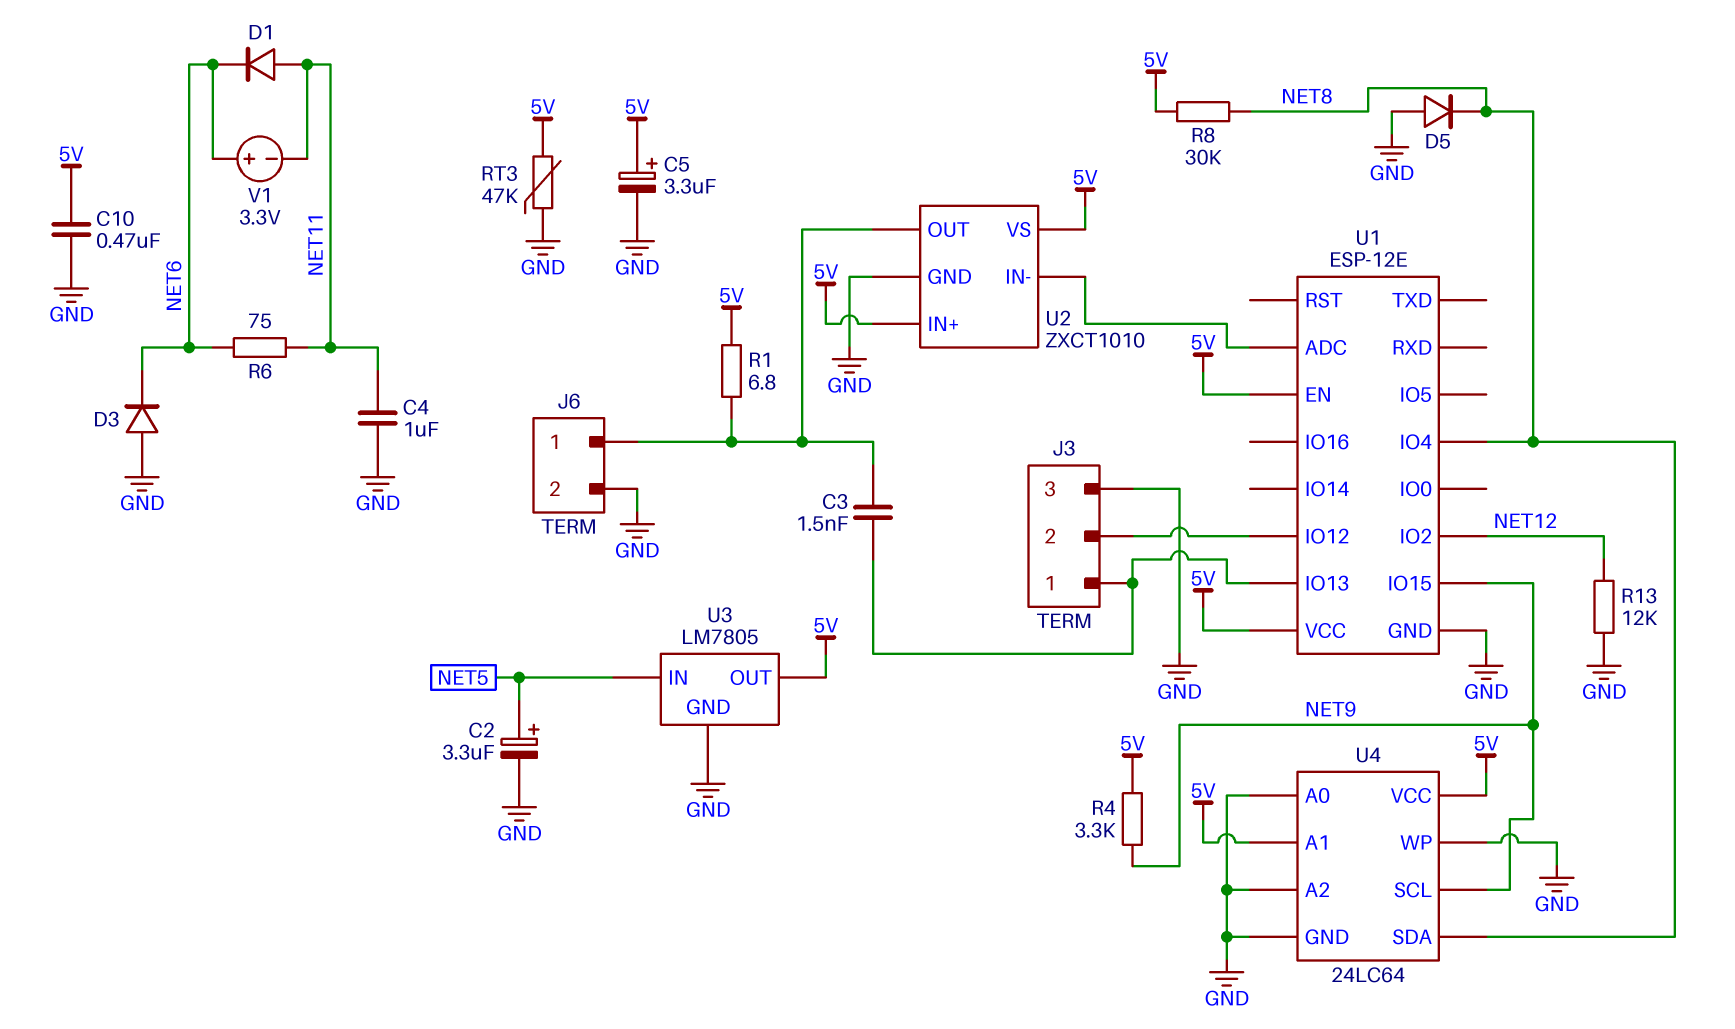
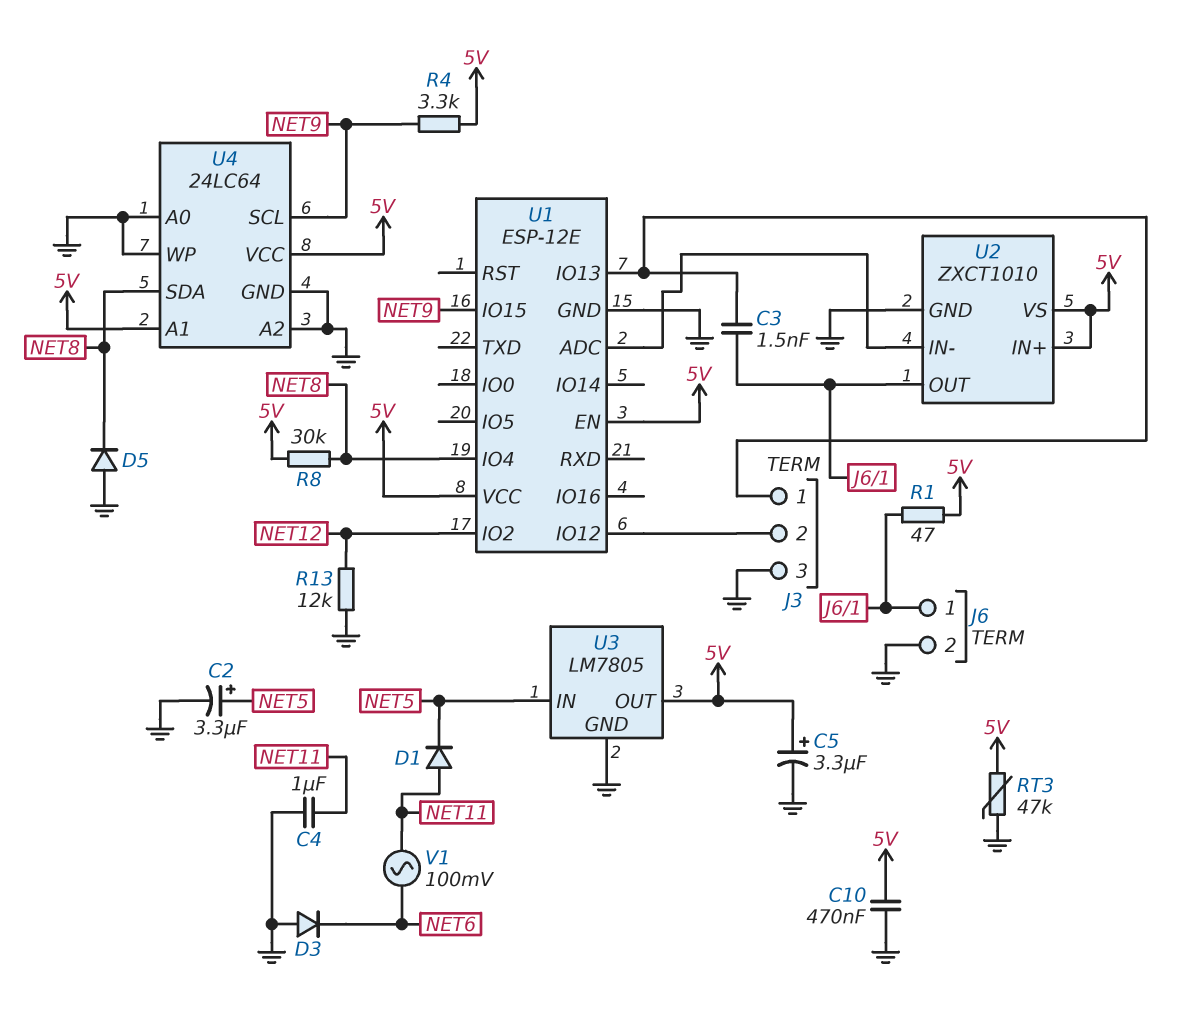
D1: diode (A NET11, K NET6) -> diode (A NET11, K NET5)
R1: 6.8 (5V, J6/1) -> 47 (5V, J6/1)
R6: 75 (NET6, NET11) -> none
V1: 3.3V (plus NET6, minus NET11) -> AC 100mV (NET6, NET11)

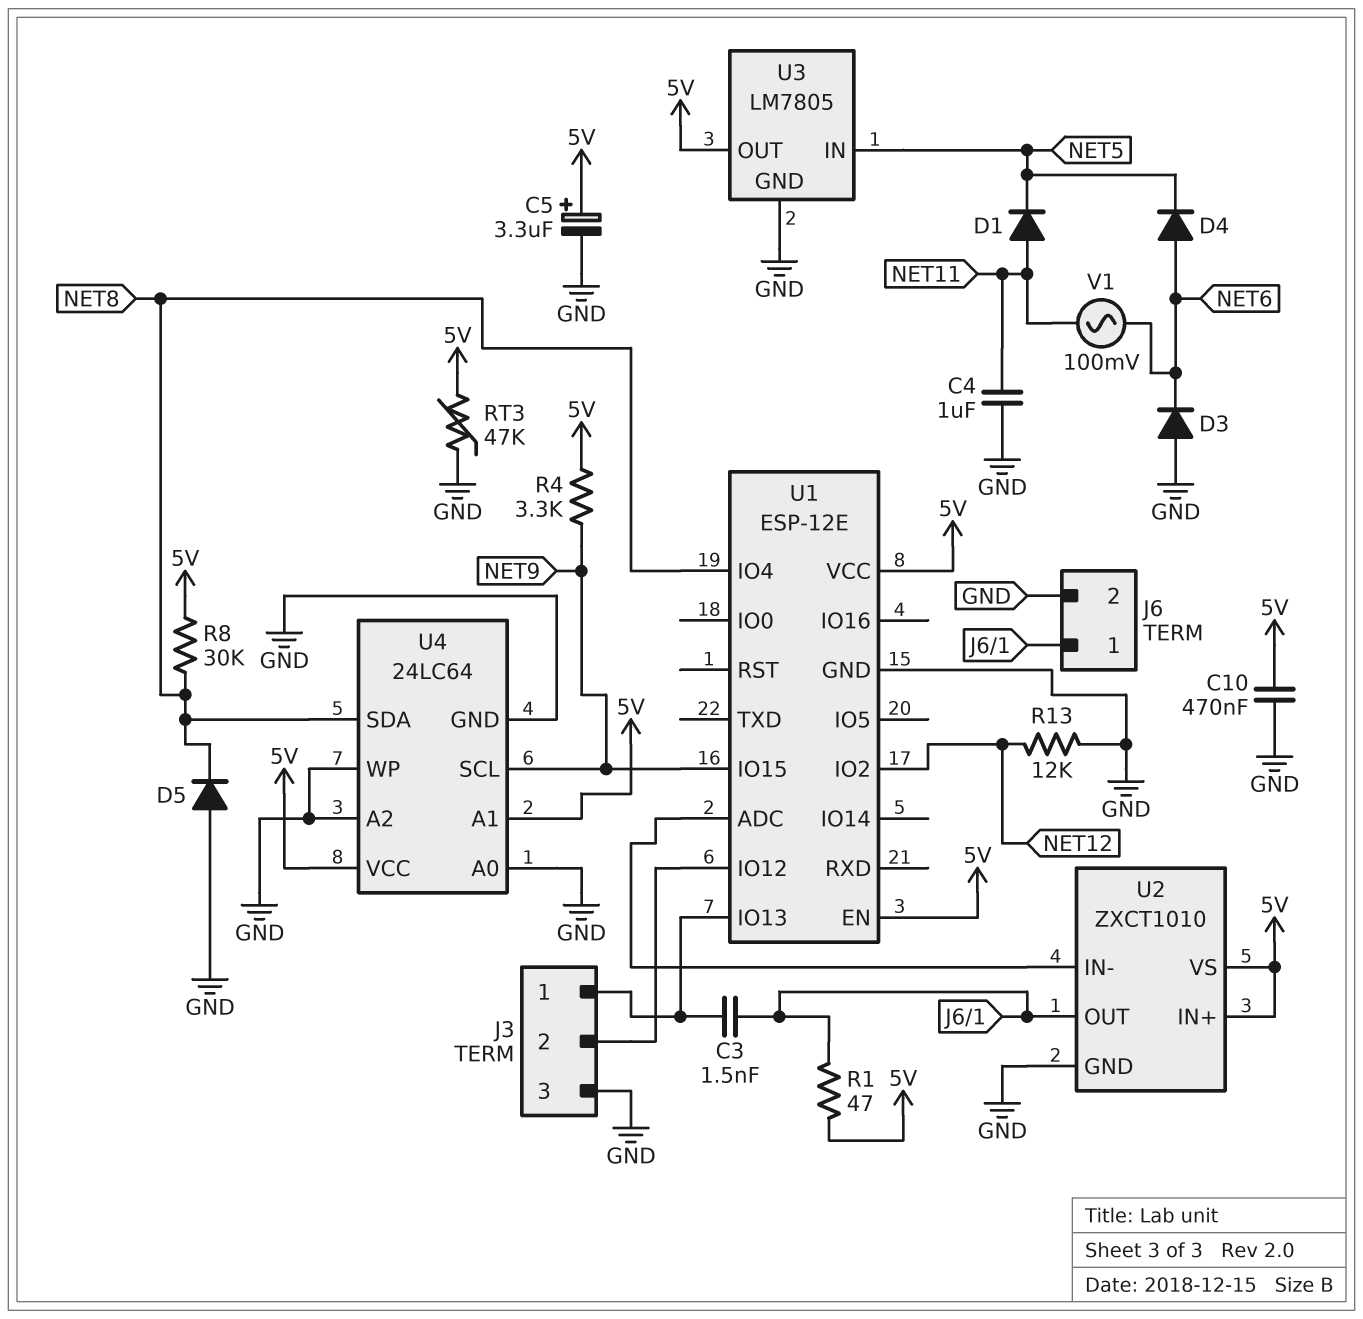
C2: 3.3uF (plus NET5, minus GND) -> none
D4: none -> diode (A NET6, K NET5)

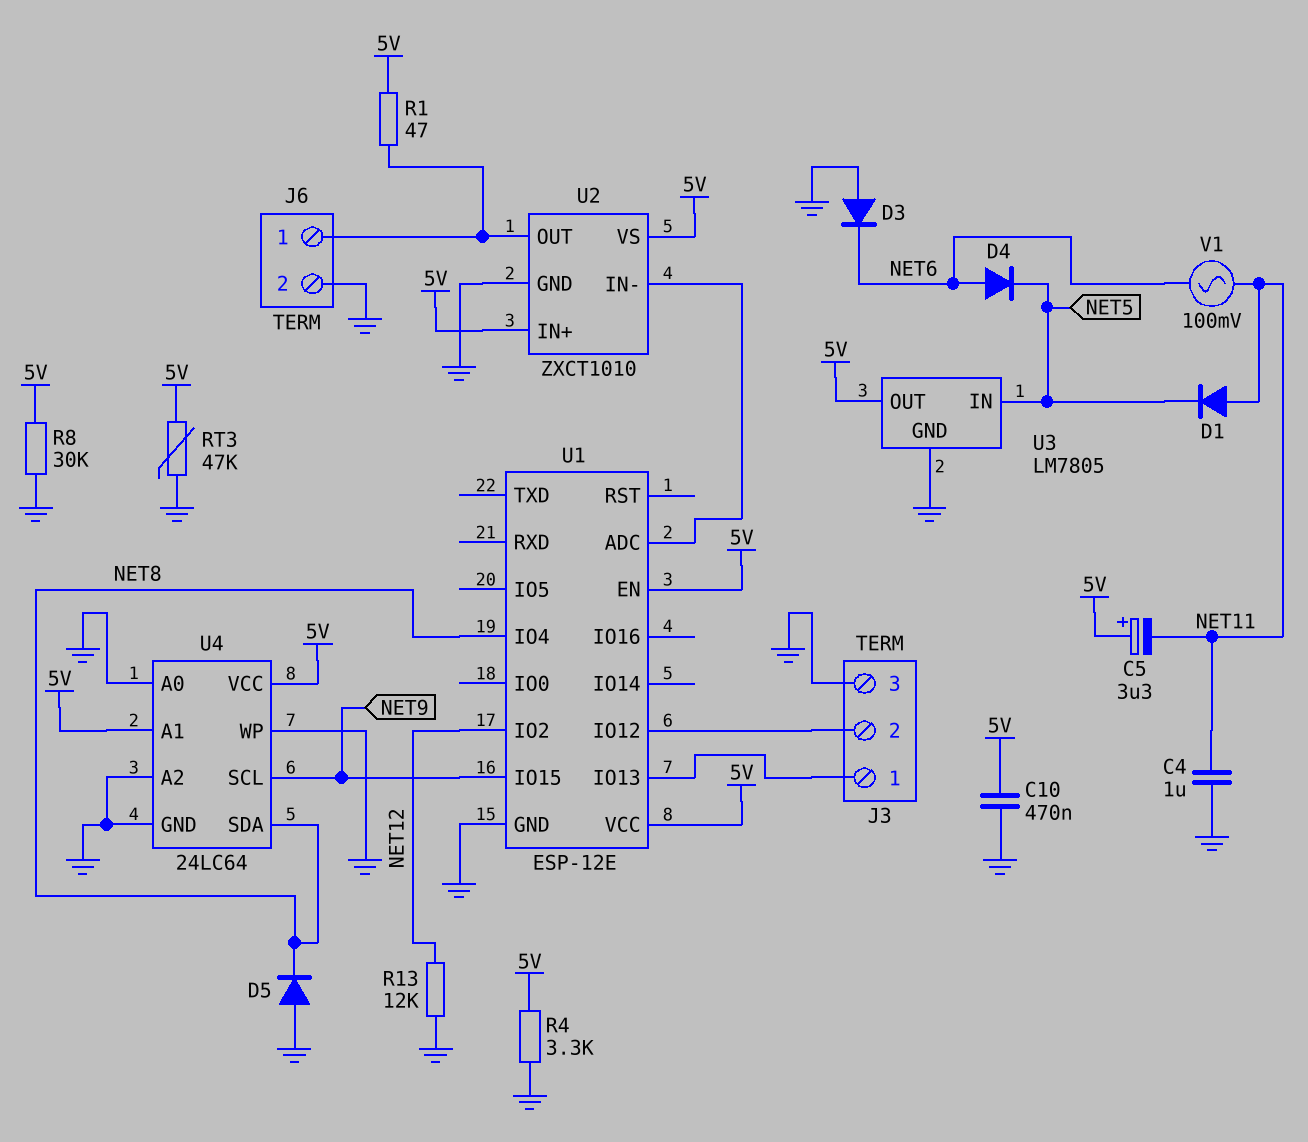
C3: 1.5nF (J3/1, J6/1) -> none
C5: 3.3uF (plus 5V, minus GND) -> 3.3uF (plus 5V, minus NET11)
R4: 3.3k (5V, NET9) -> 3.3k (5V, GND)
R8: 30k (5V, NET8) -> 30k (5V, GND)

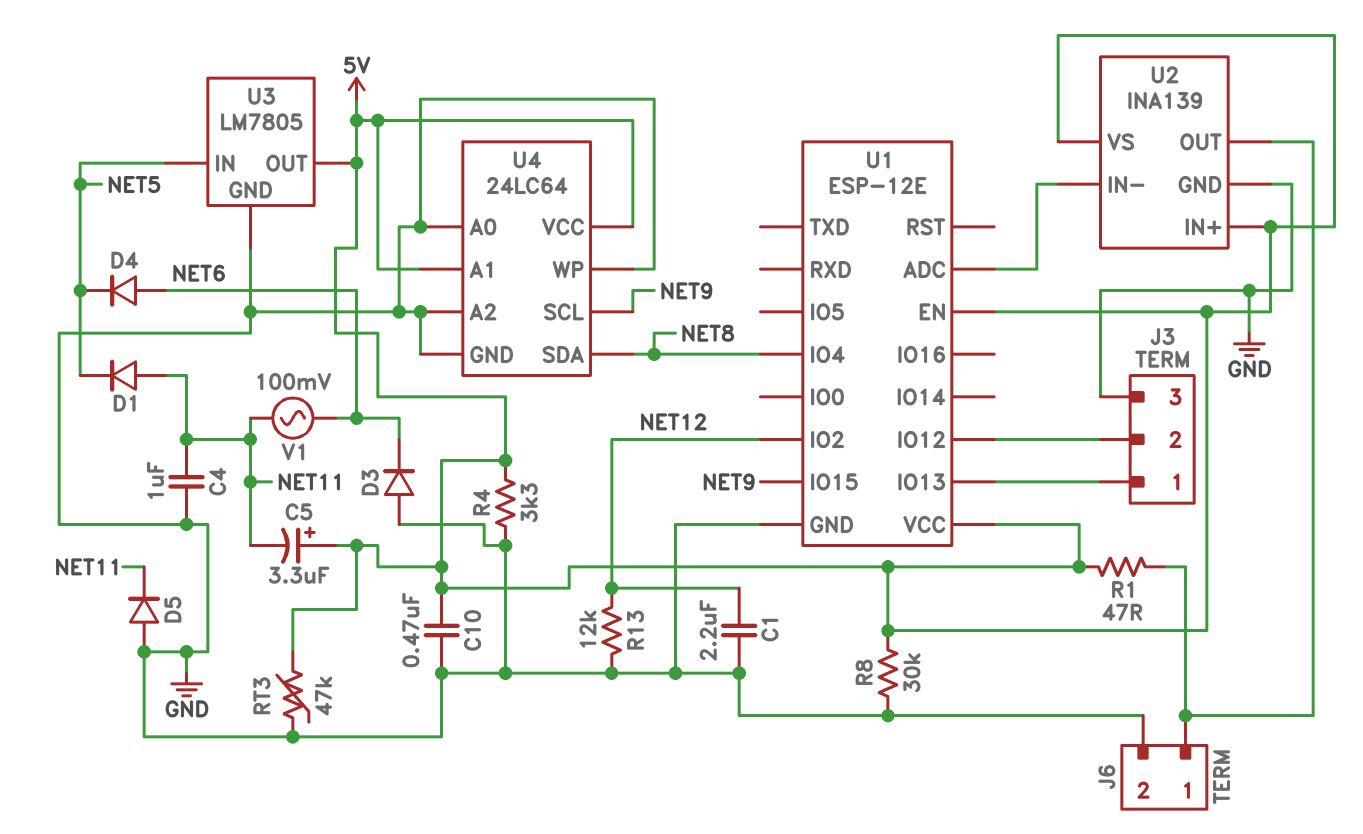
C1: none -> 2.2uF (GND, NET12)
D5: diode (A GND, K NET8) -> diode (A GND, K NET11)
U2: ZXCT1010 -> INA139

